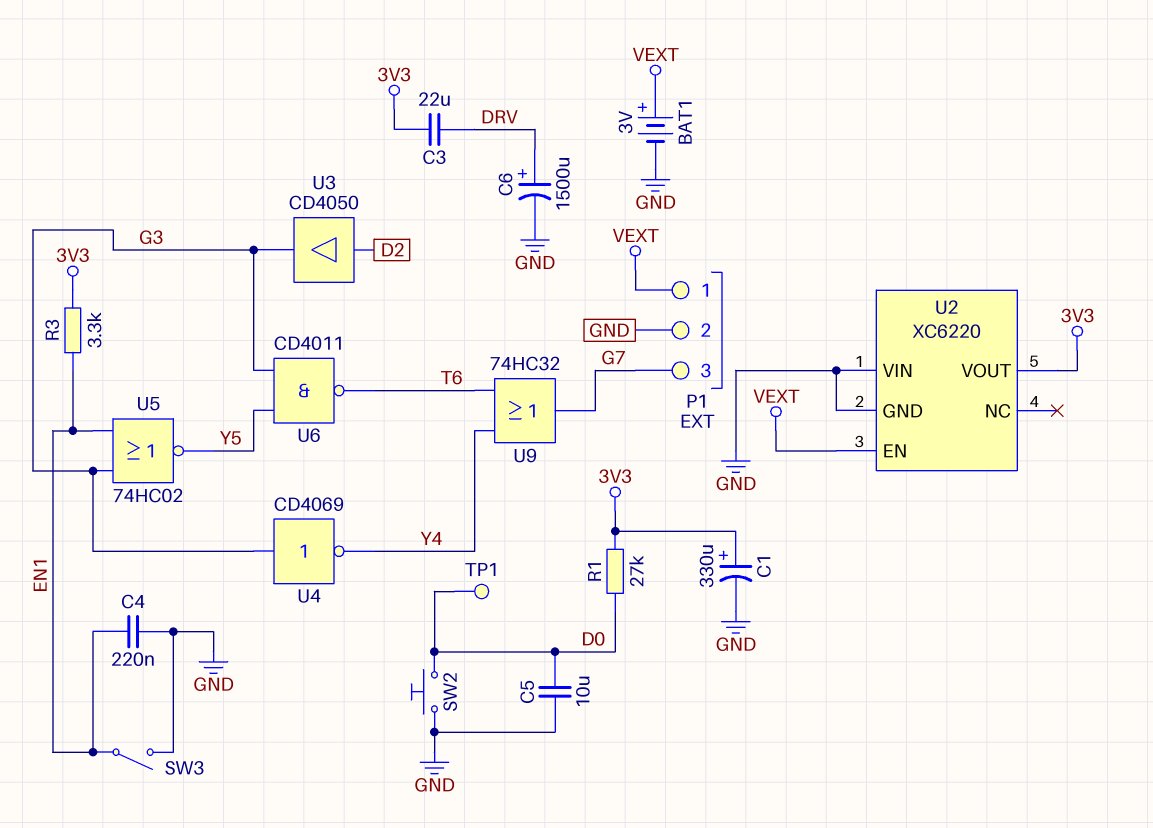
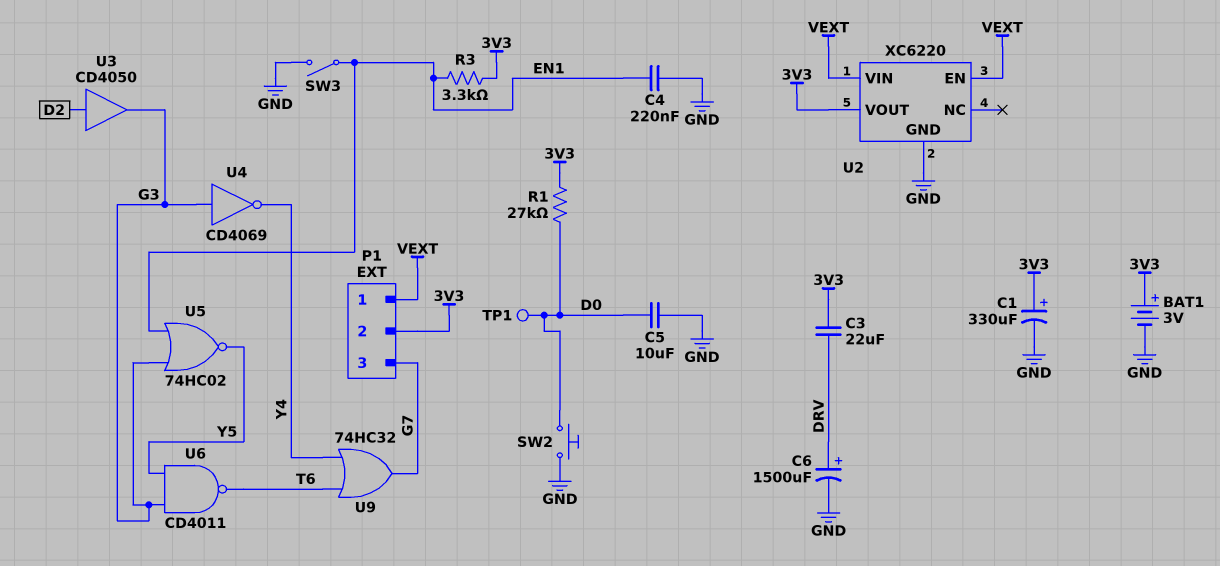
BAT1: 3V (plus VEXT, minus GND) -> 3V (plus 3V3, minus GND)
P1 pin 2: GND -> 3V3
U2 pin VIN: GND -> VEXT

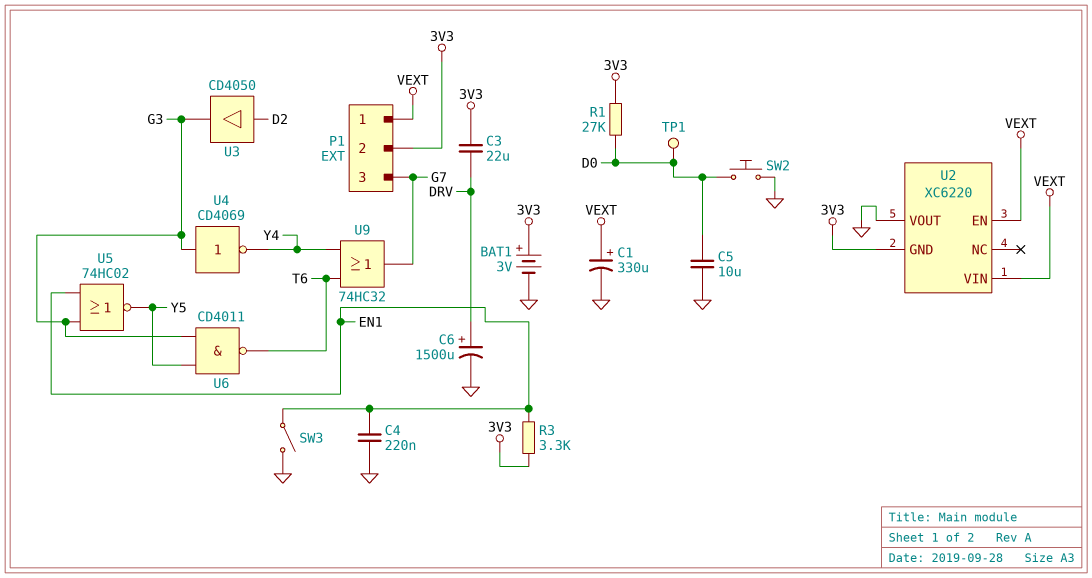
C1: 330uF (plus 3V3, minus GND) -> 330uF (plus VEXT, minus GND)
U2 pin GND: GND -> 3V3
U2 pin VOUT: 3V3 -> GND

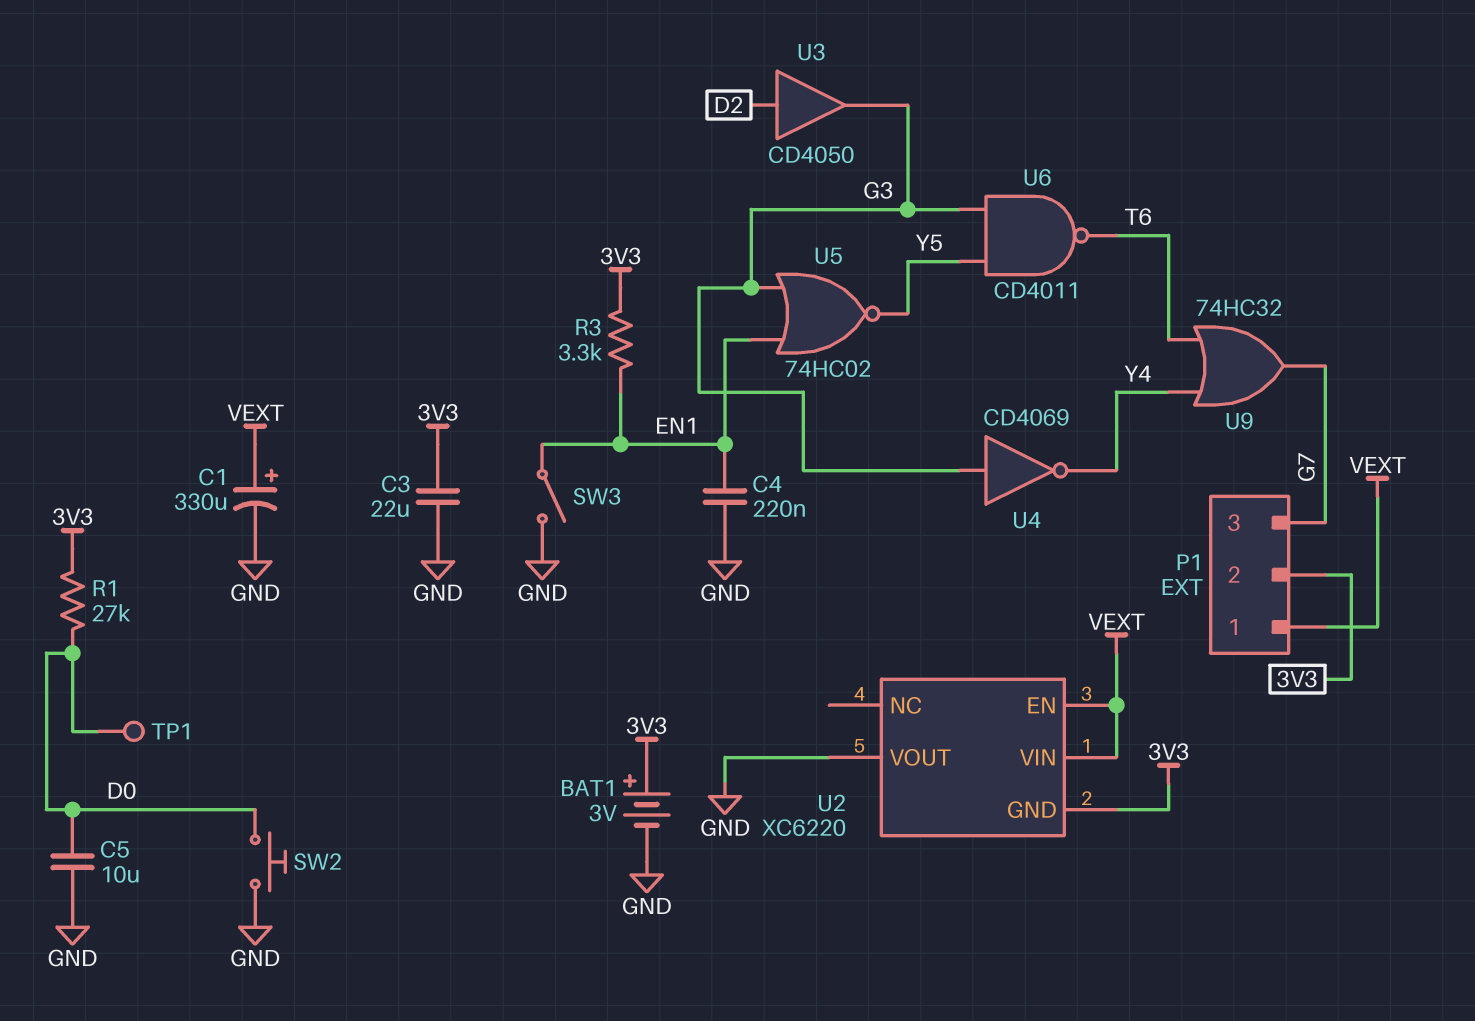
C3: 22uF (3V3, DRV) -> 22uF (3V3, GND)
C6: 1500uF (plus DRV, minus GND) -> none

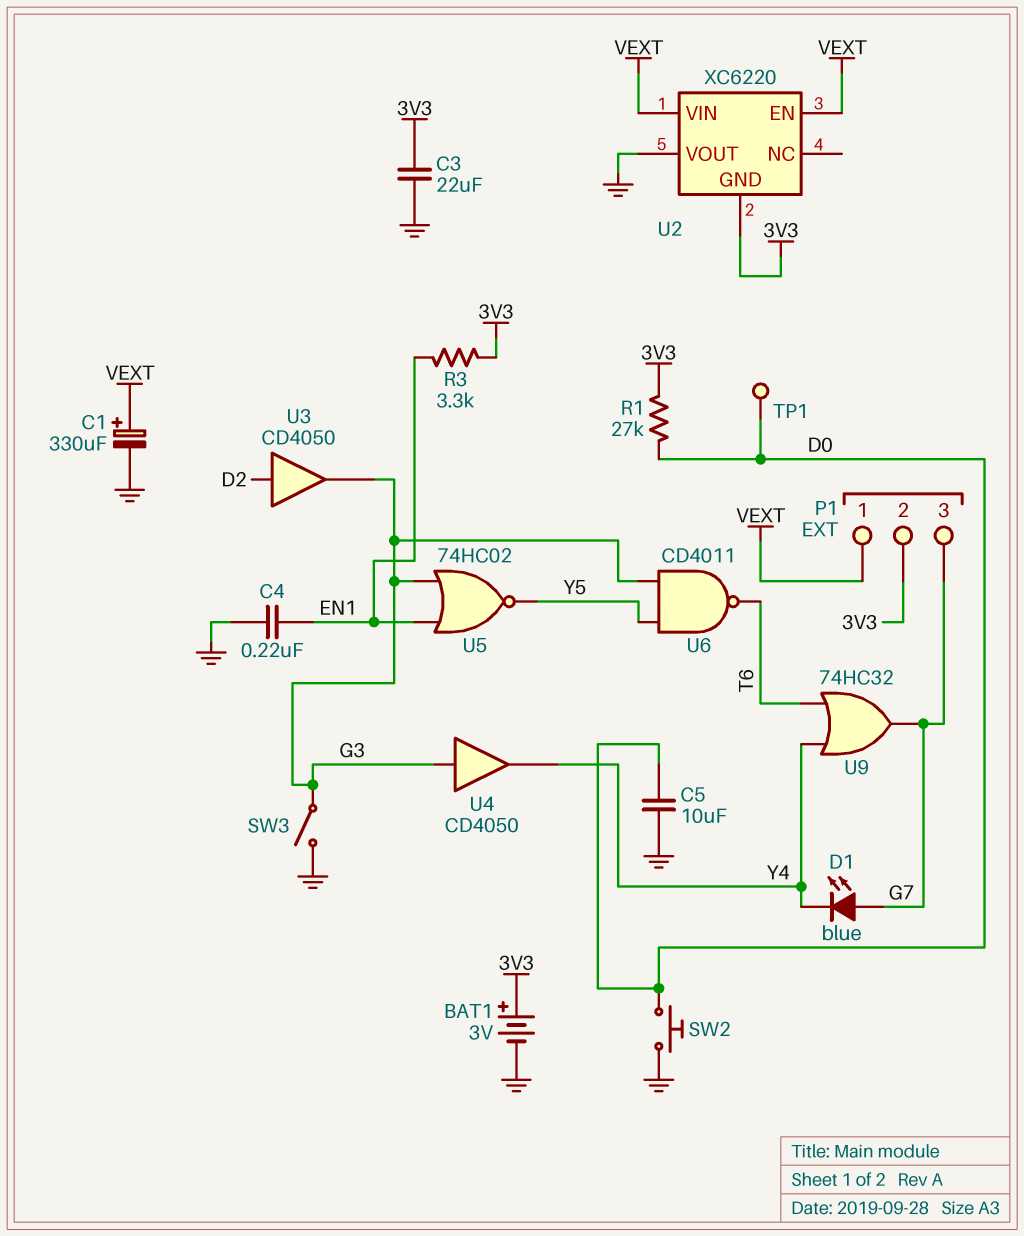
D1: none -> LED blue (A G7, K Y4)
SW3: switch (EN1, GND) -> switch (G3, GND)
U4: NOT CD4069 (in G3, out Y4) -> buffer CD4050 (in G3, out Y4)

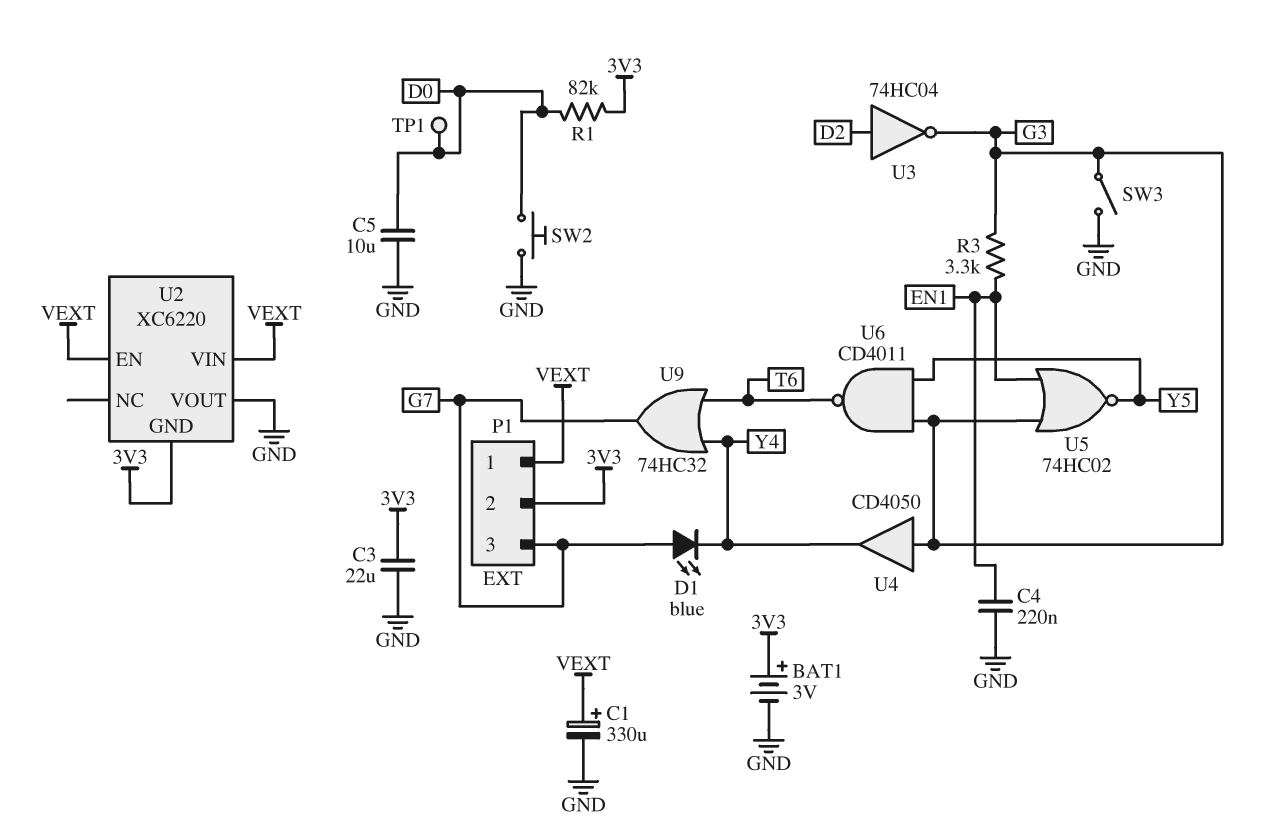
R1: 27k (3V3, D0) -> 82k (3V3, D0)
R3: 3.3k (3V3, EN1) -> 3.3k (EN1, G3)
U3: buffer CD4050 (in D2, out G3) -> NOT 74HC04 (in D2, out G3)

